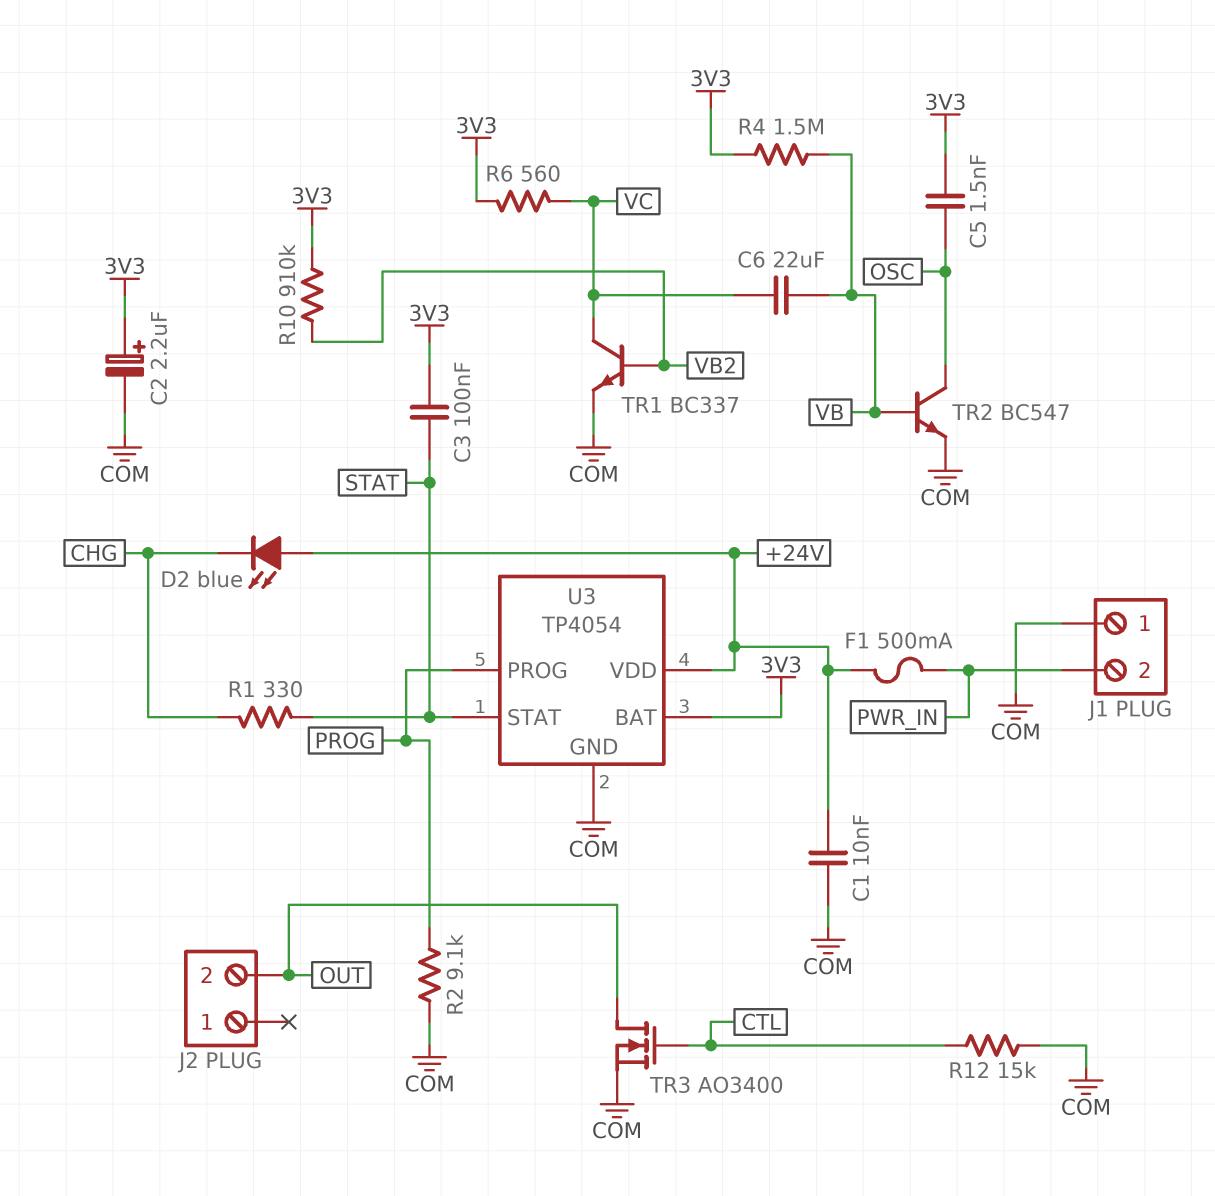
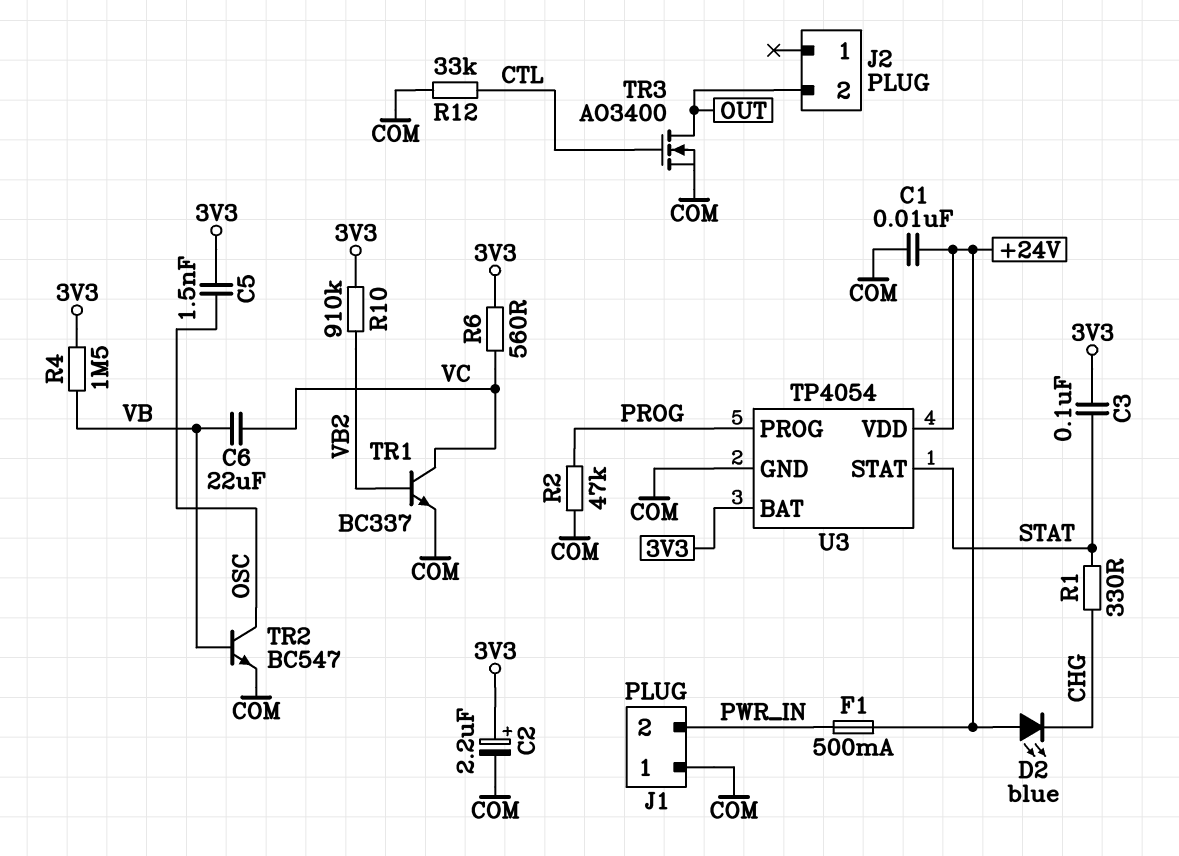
R2: 9.1k (COM, PROG) -> 47k (COM, PROG)
R12: 15k (COM, CTL) -> 33k (COM, CTL)

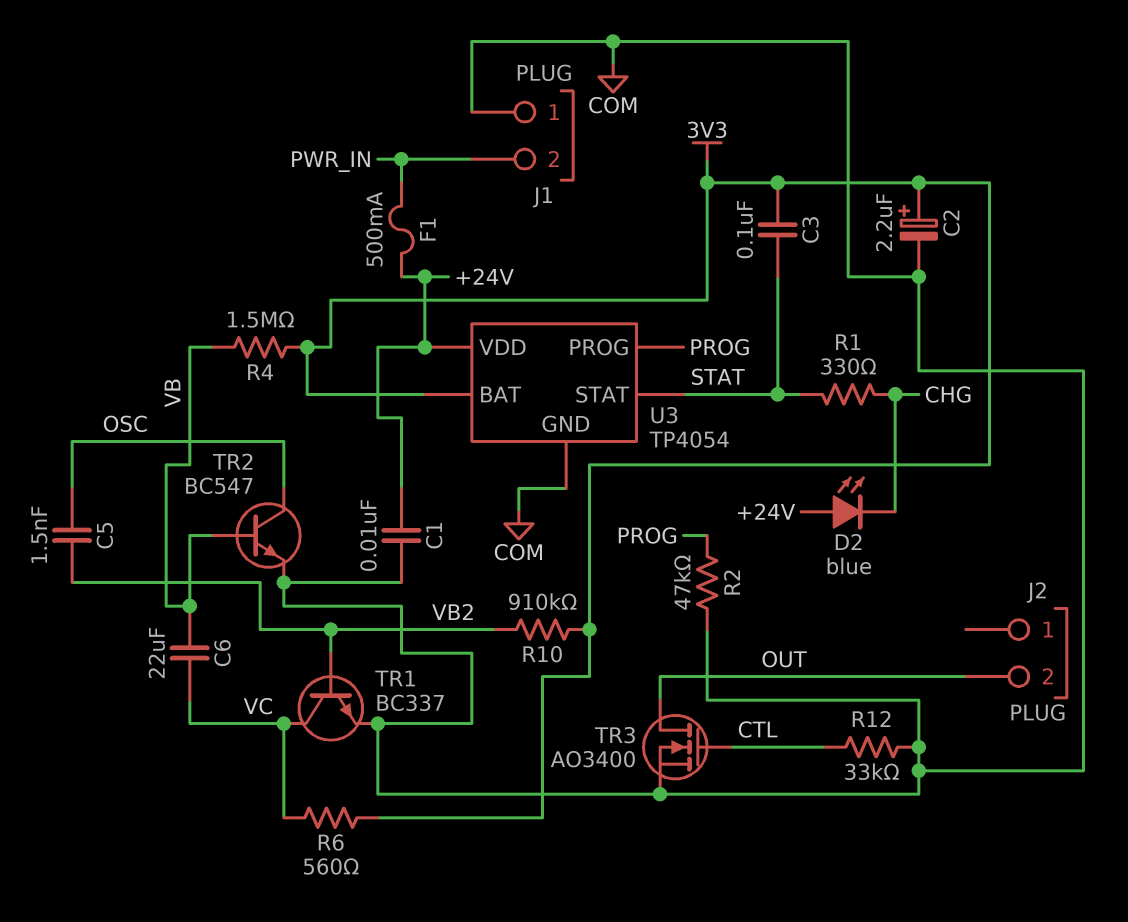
C5: 1.5nF (3V3, OSC) -> 1.5nF (OSC, VB2)

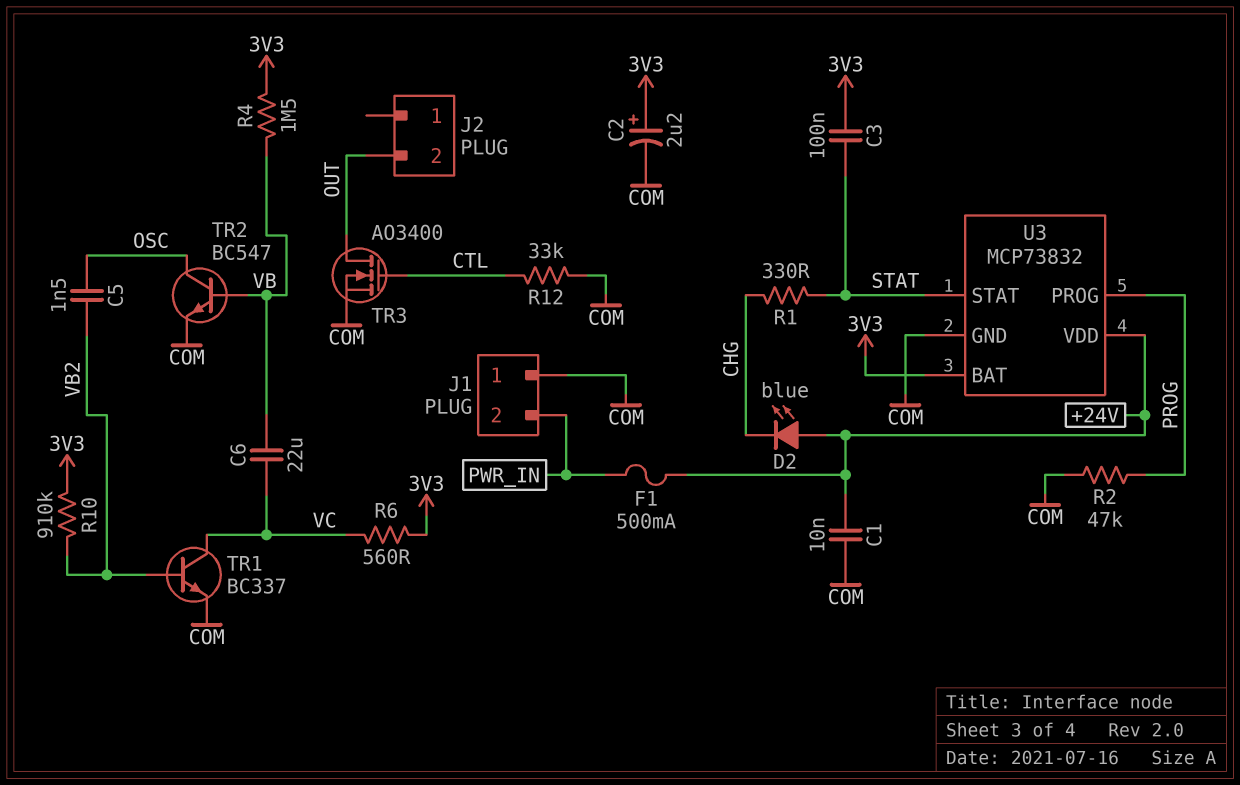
U3: TP4054 -> MCP73832

